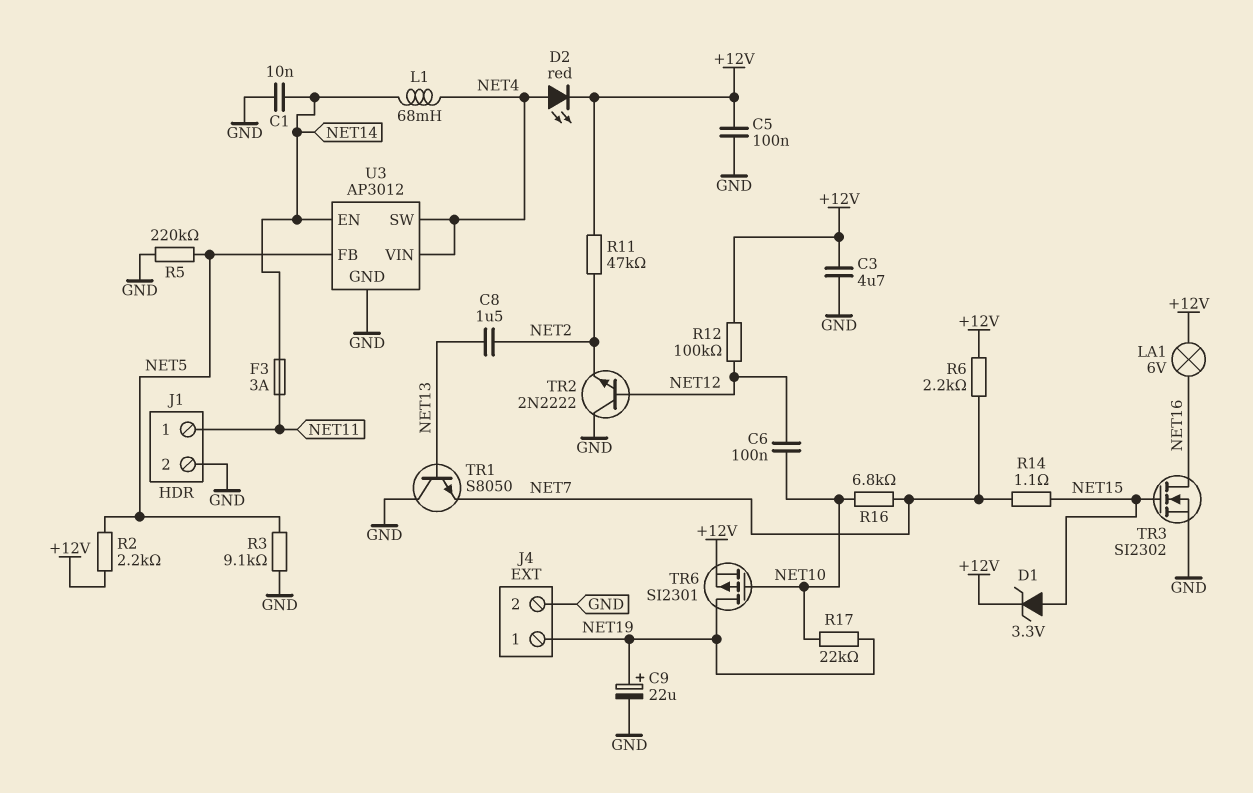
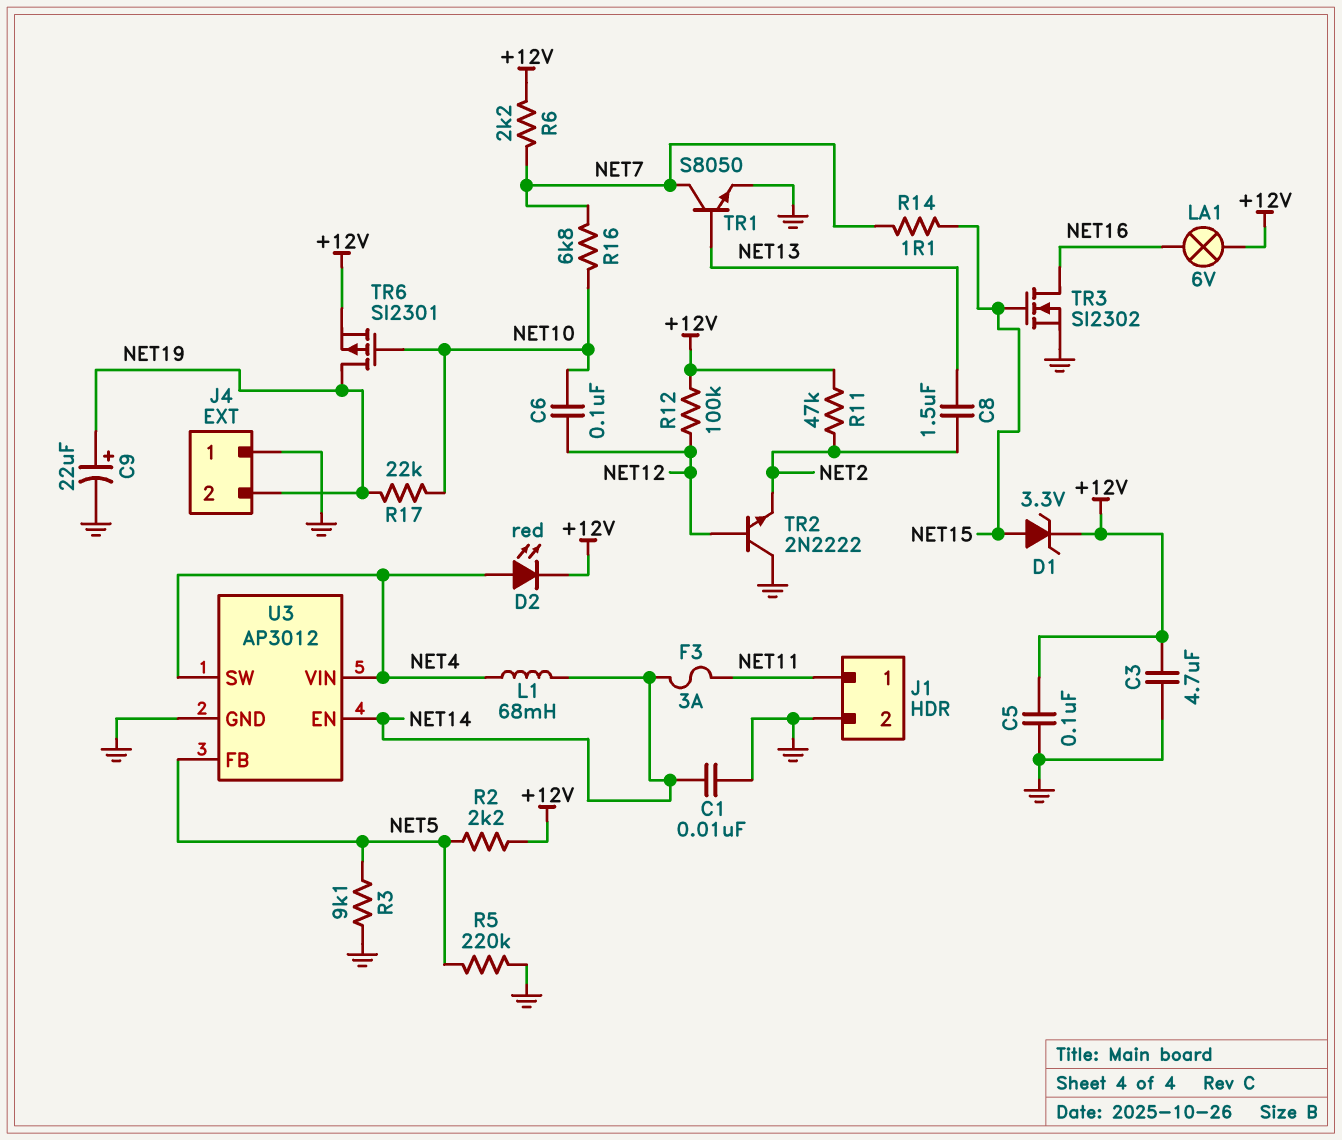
J4 pin 1: NET19 -> GND
J4 pin 2: GND -> NET19
TR1: NPN S8050 (B NET13, C GND, E NET7) -> NPN S8050 (B NET13, C NET7, E GND)

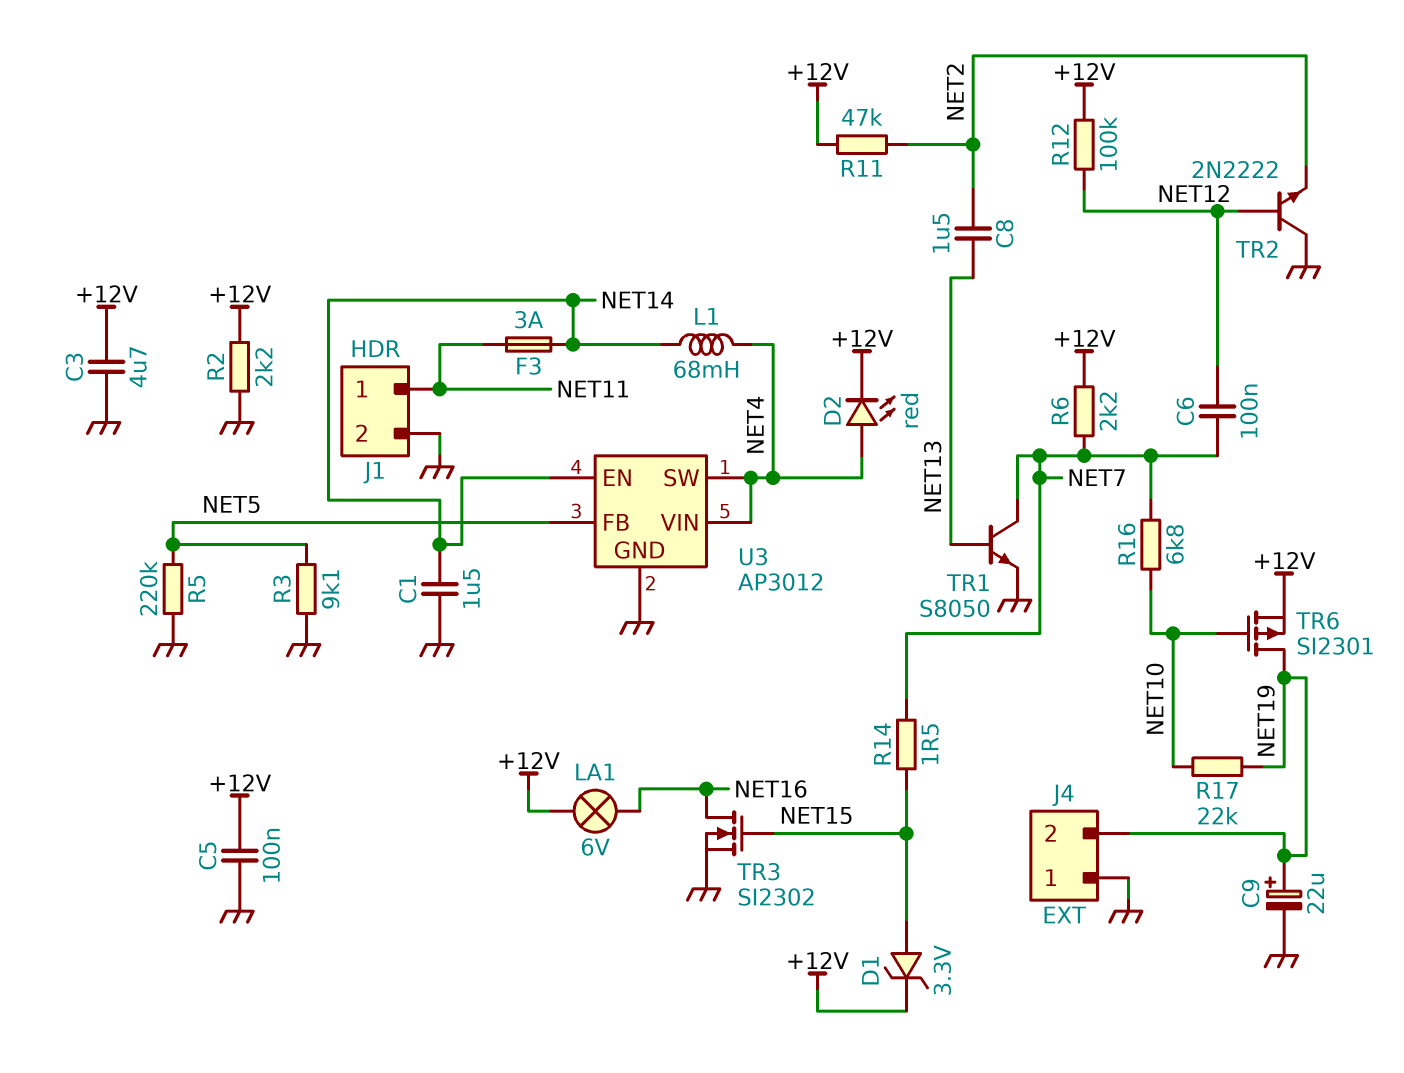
C1: 10nF (GND, NET14) -> 1.5uF (GND, NET14)
C6: 100nF (NET10, NET12) -> 100nF (NET7, NET12)
R2: 2.2k (+12V, NET5) -> 2.2k (+12V, GND)
R14: 1.1 (NET7, NET15) -> 1.5 (NET7, NET15)

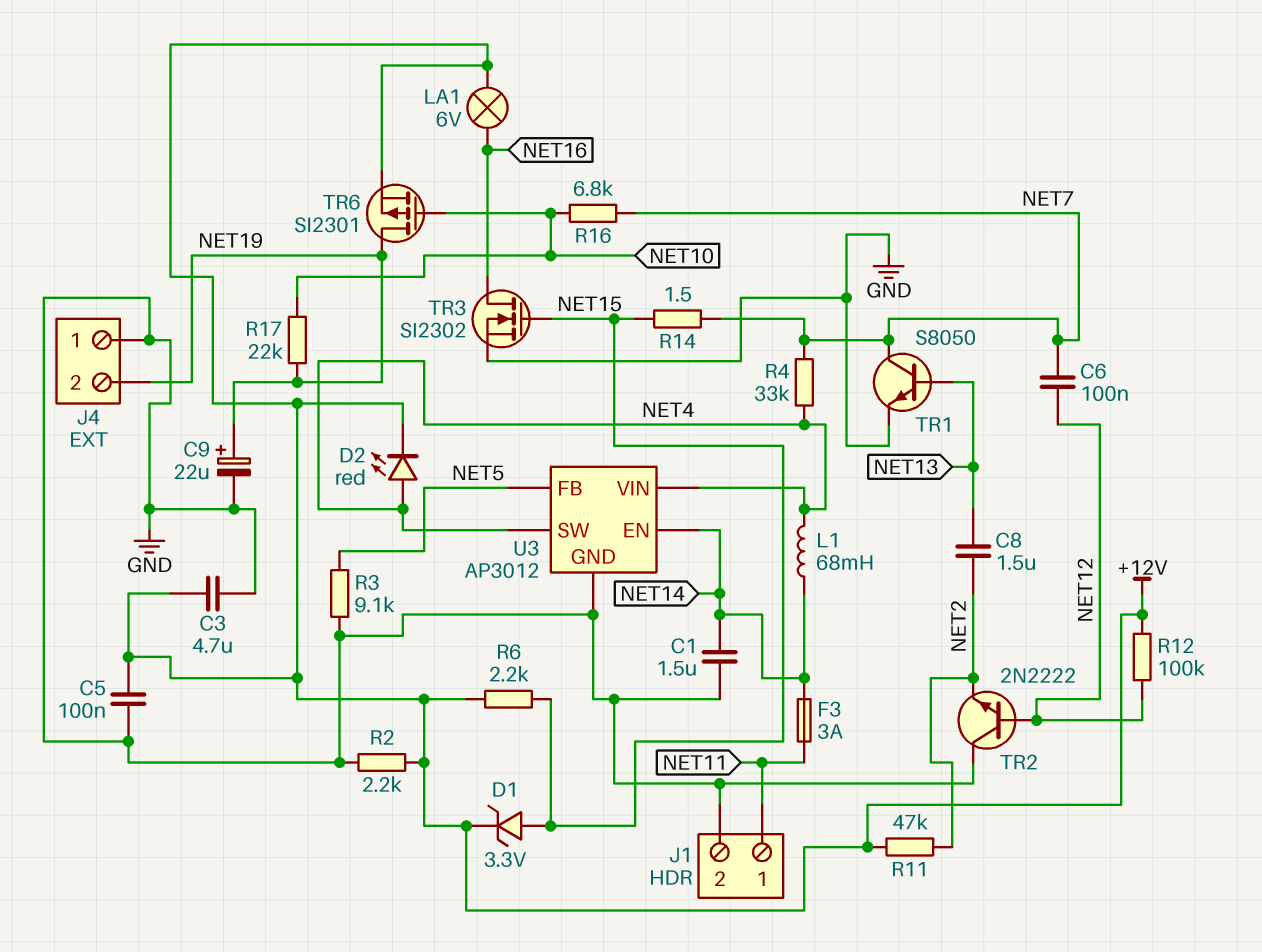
R4: none -> 33k (NET4, NET7)
R5: 220k (GND, NET5) -> none
R6: 2.2k (+12V, NET7) -> 2.2k (+12V, NET15)

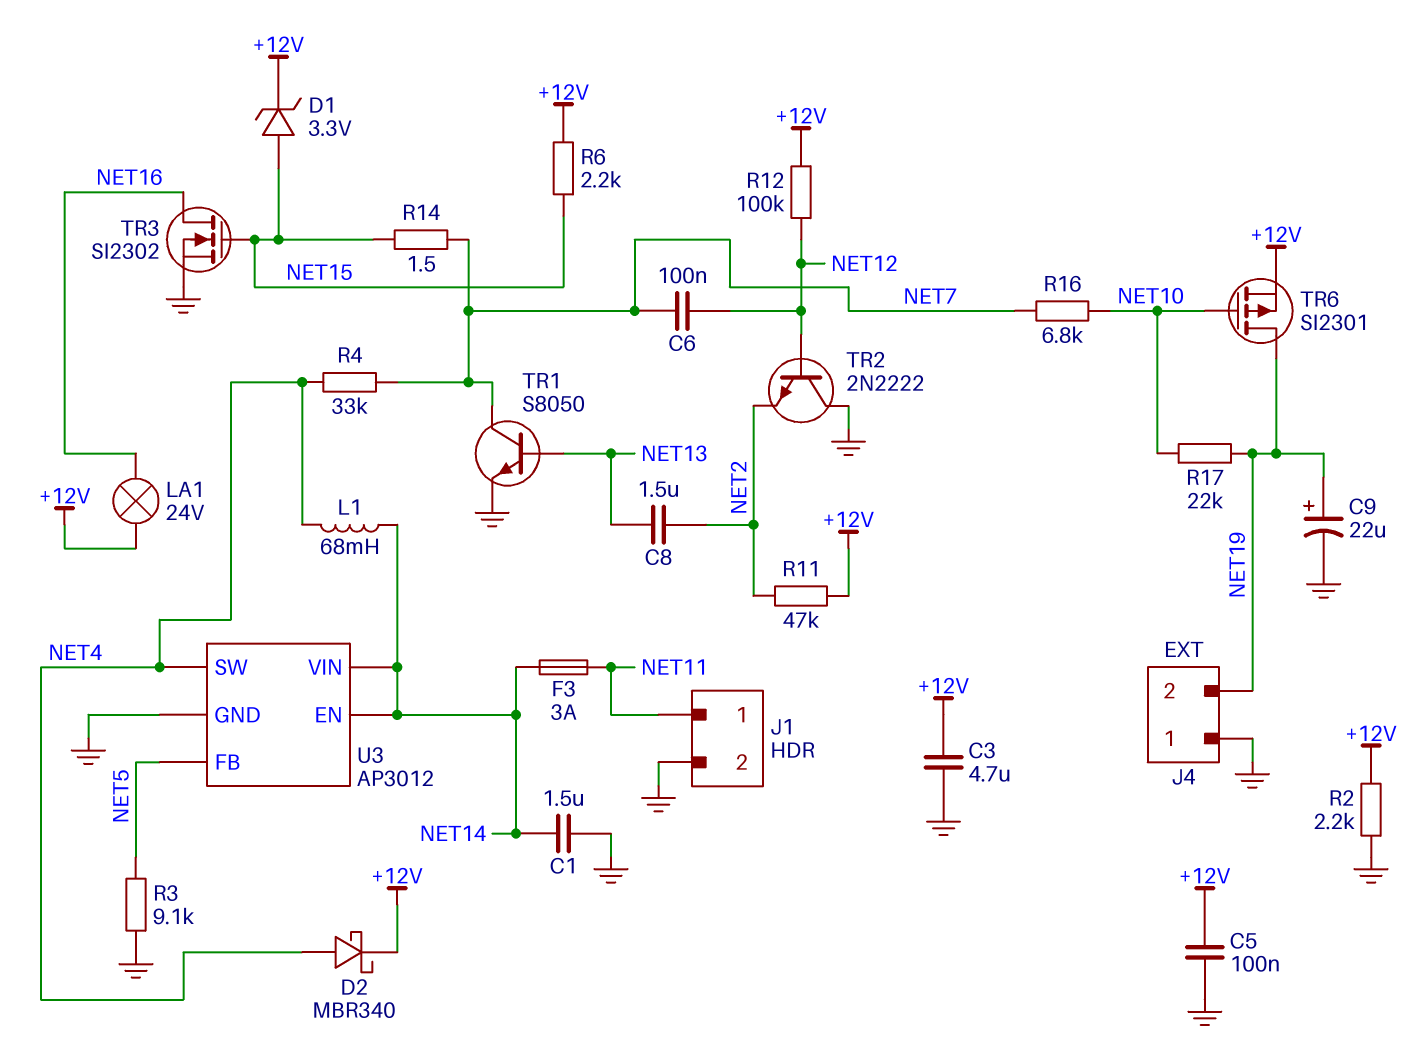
D2: LED red (A NET4, K +12V) -> schottky MBR340 (A NET4, K +12V)
LA1: lamp 6V (+12V, NET16) -> lamp 24V (+12V, NET16)
U3 pin VIN: NET4 -> NET14

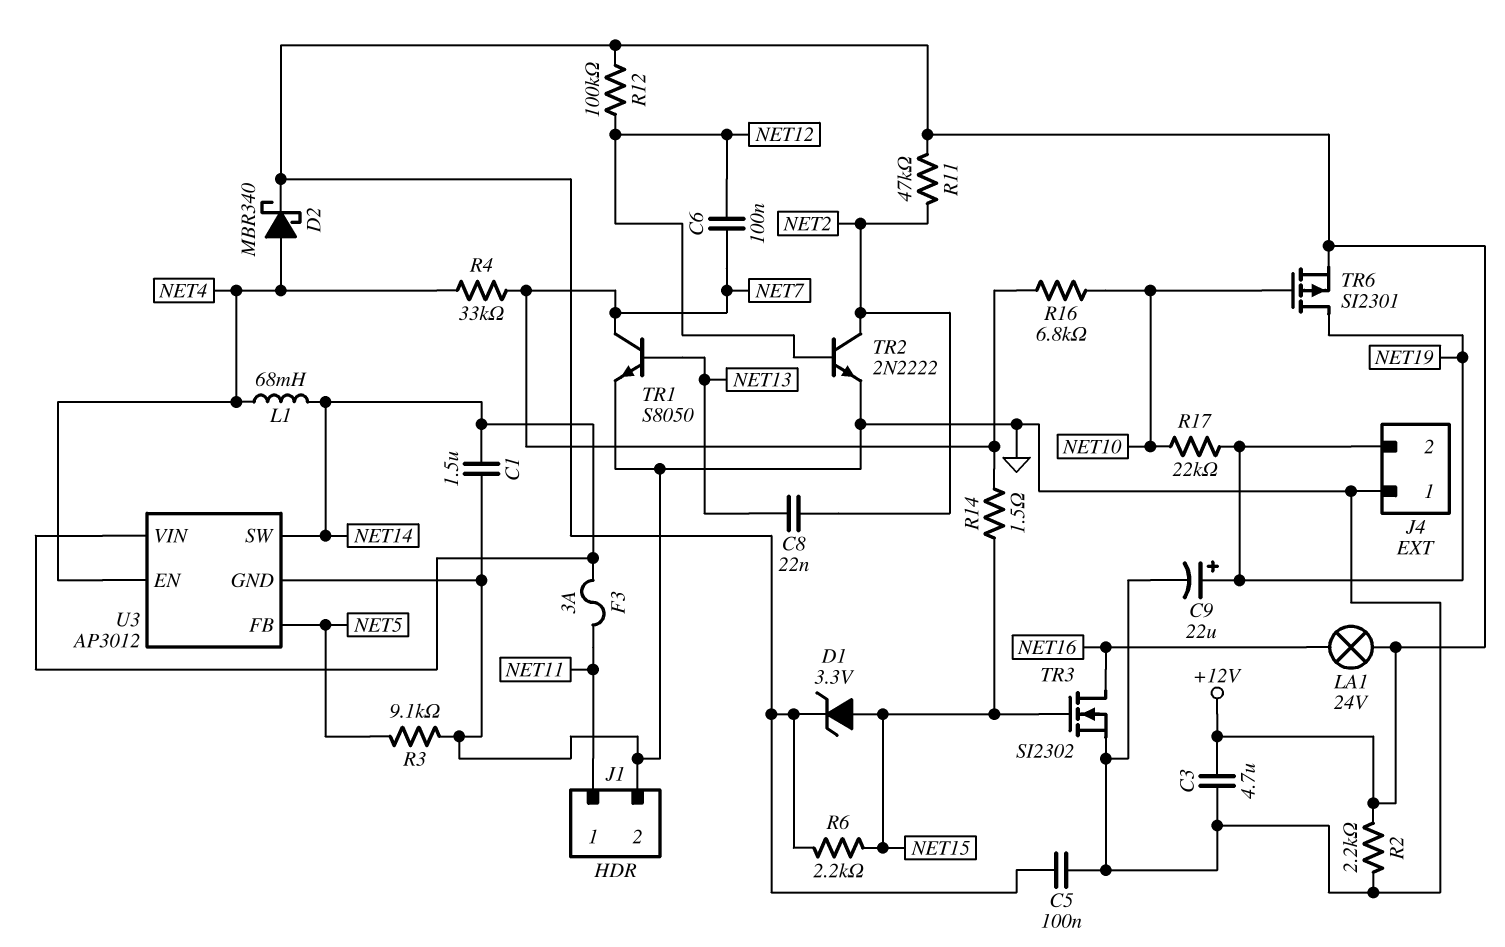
C8: 1.5uF (NET2, NET13) -> 22nF (NET2, NET13)
TR2: NPN 2N2222 (B NET12, C GND, E NET2) -> NPN 2N2222 (B NET12, C NET2, E GND)
U3 pin EN: NET14 -> NET4
U3 pin SW: NET4 -> NET14

